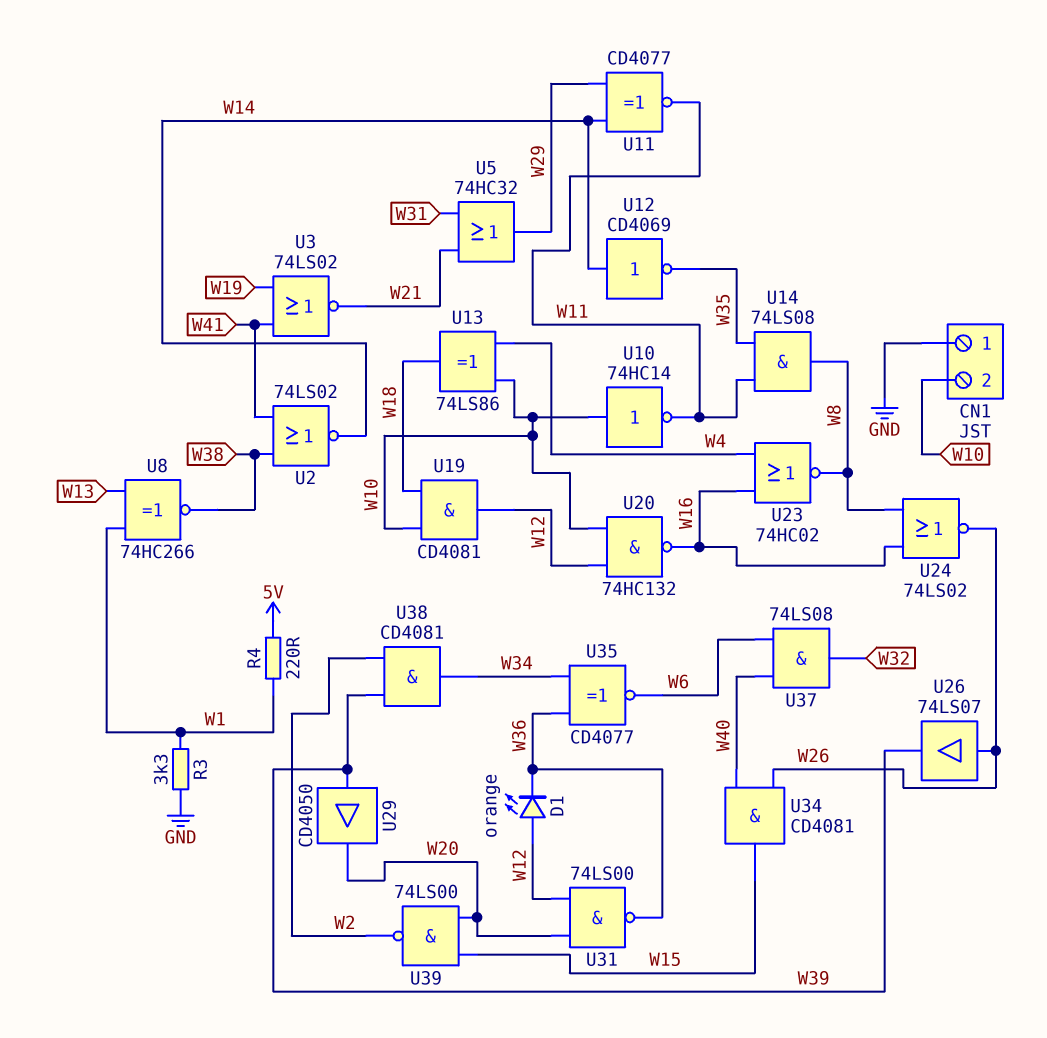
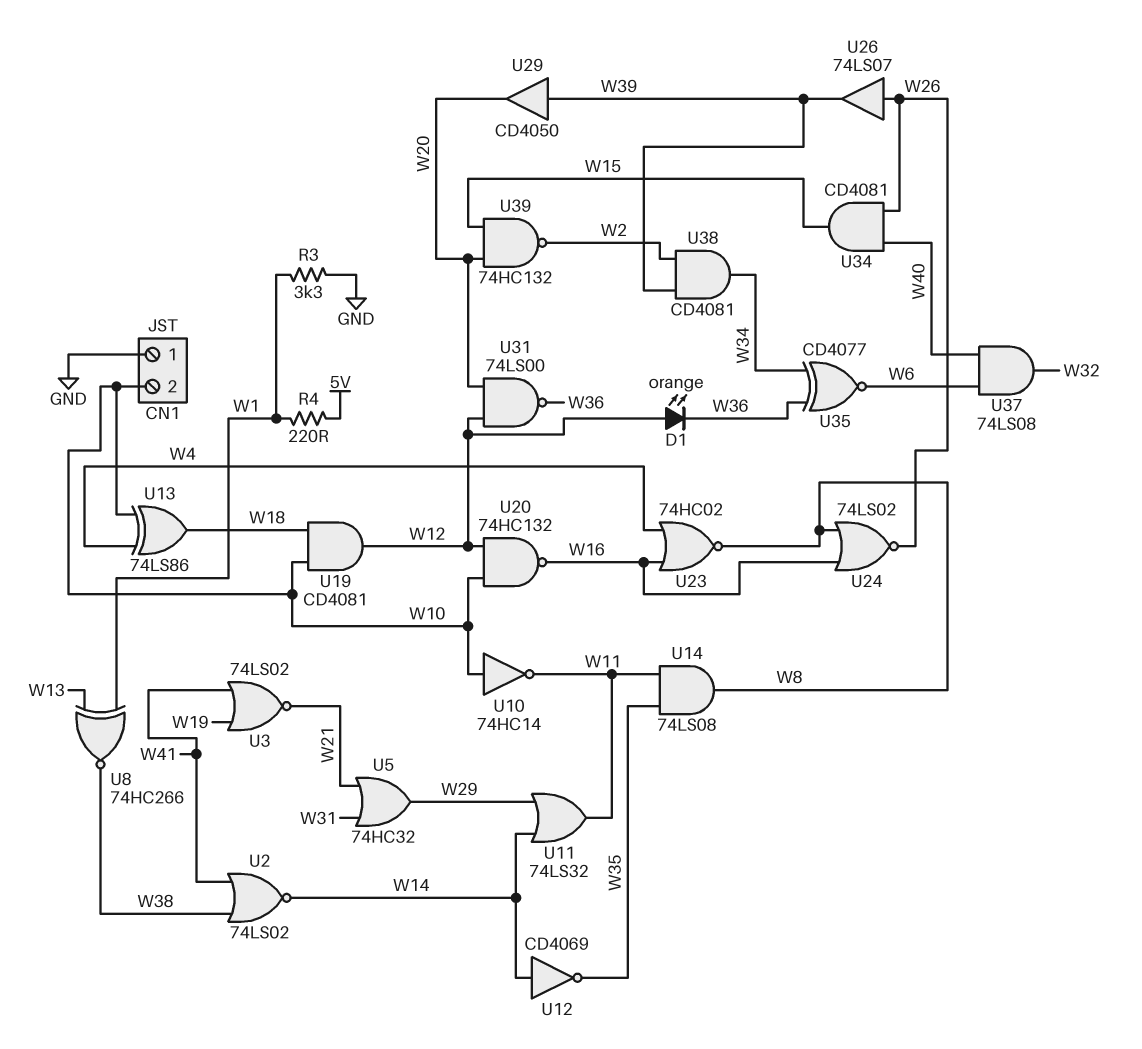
U11: XNOR CD4077 (in W14, in W29, out W11) -> OR 74LS32 (in W14, in W29, out W11)
U39: NAND 74LS00 (in W15, in W20, out W2) -> NAND 74HC132 (in W15, in W20, out W2)

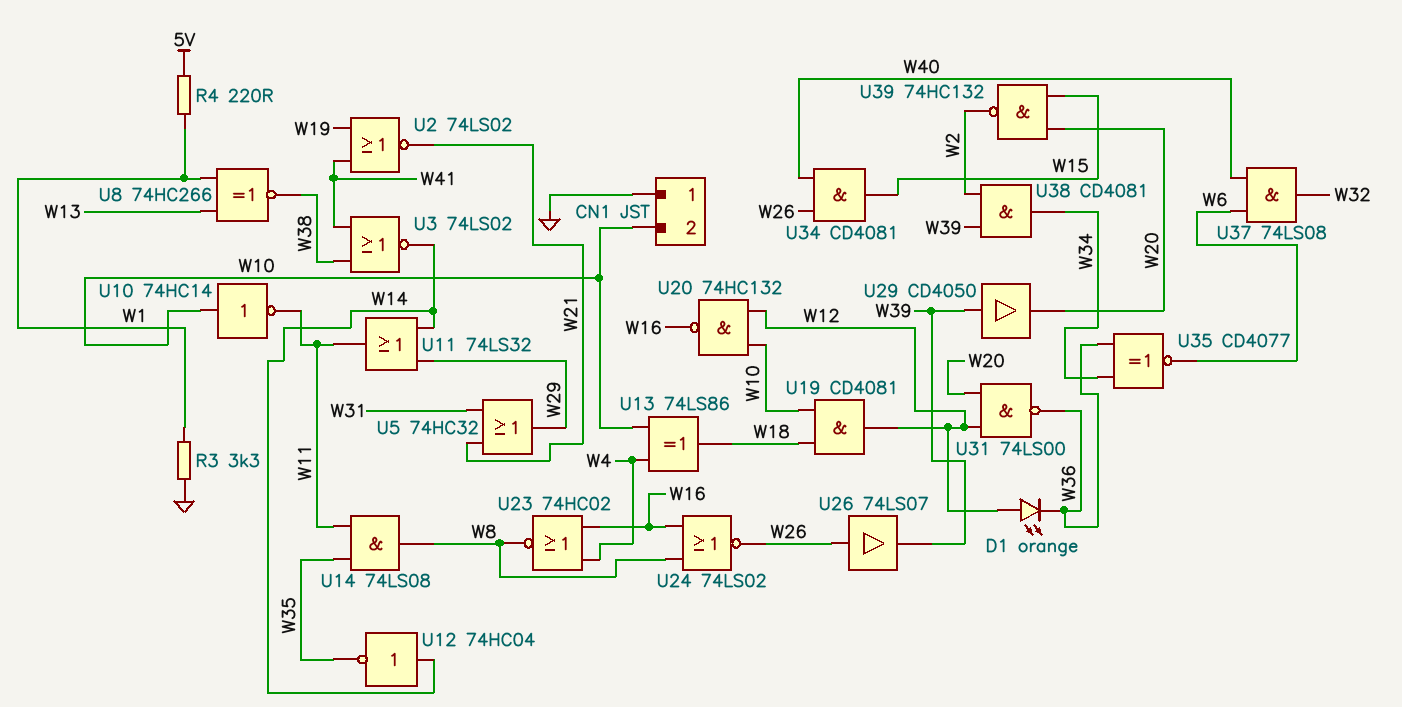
U2: NOR 74LS02 (in W38, in W41, out W14) -> NOR 74LS02 (in W19, in W41, out W21)
U3: NOR 74LS02 (in W19, in W41, out W21) -> NOR 74LS02 (in W38, in W41, out W14)
U12: NOT CD4069 (in W14, out W35) -> NOT 74HC04 (in W14, out W35)

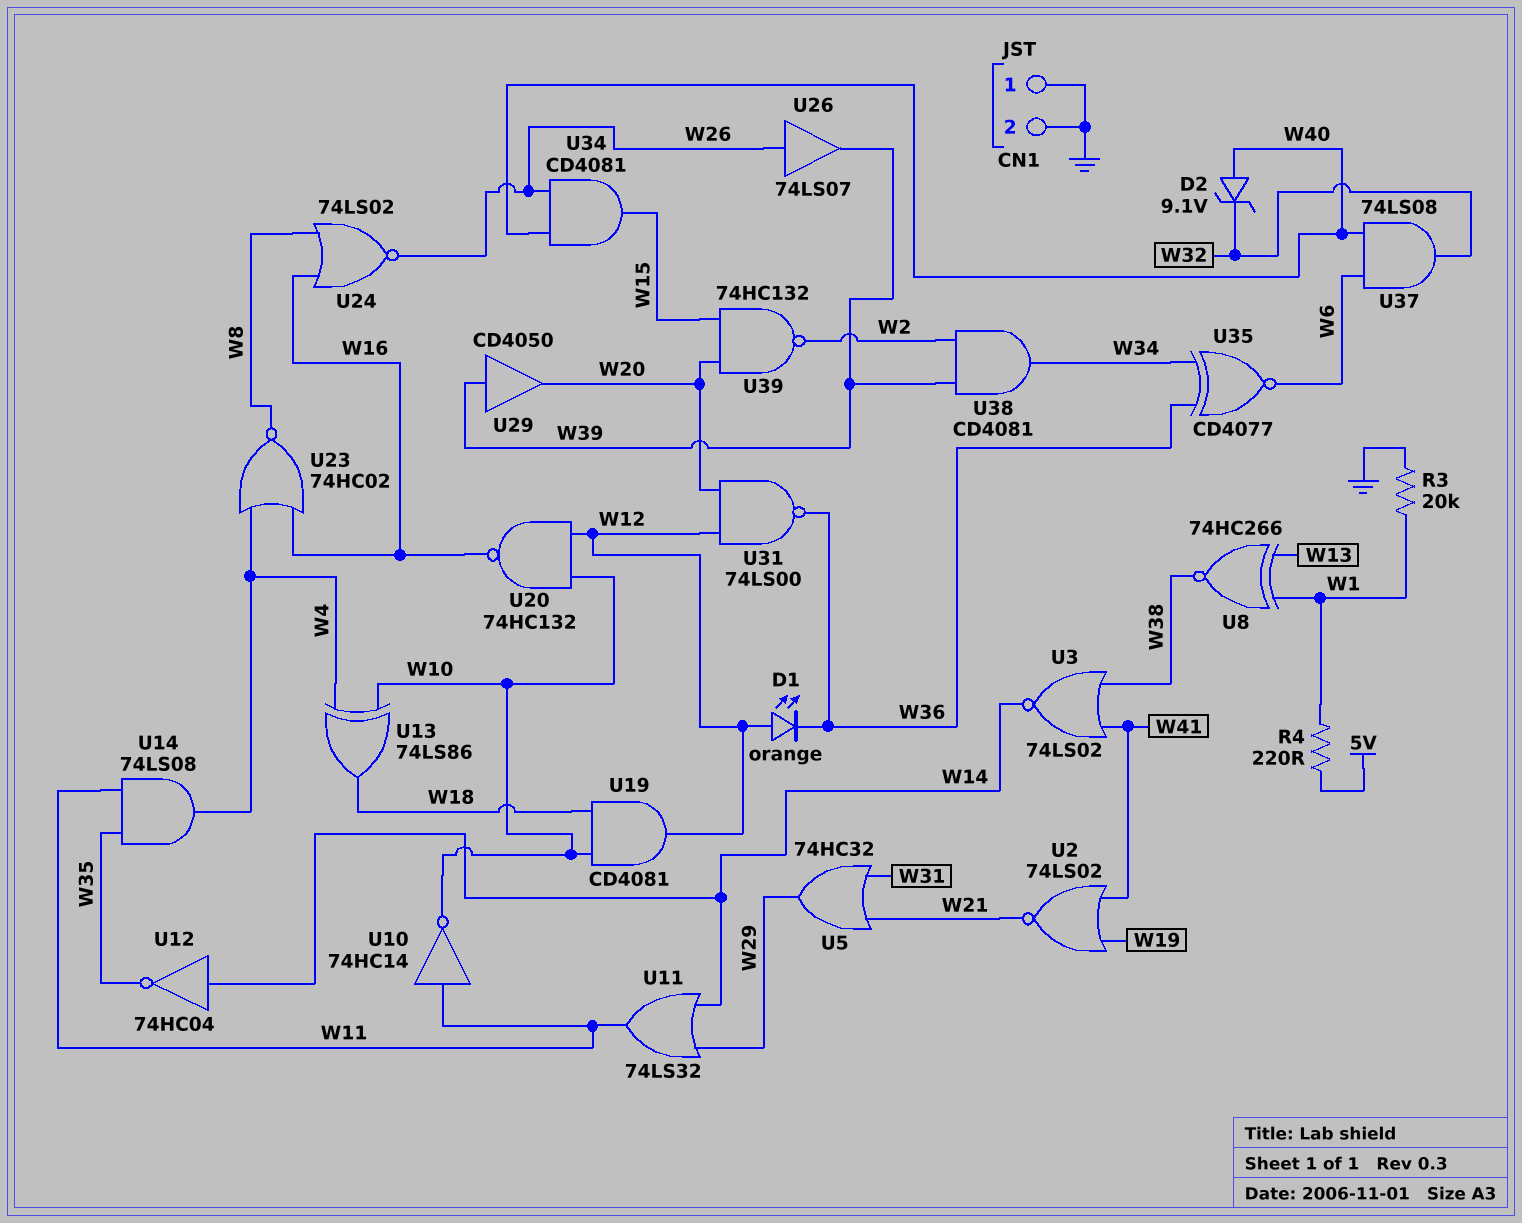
CN1 pin 2: W10 -> GND
D2: none -> zener 9.1V (A W40, K W32)
R3: 3.3k (GND, W1) -> 20k (GND, W1)
U10: NOT 74HC14 (in W10, out W11) -> NOT 74HC14 (in W11, out W10)
U14: AND 74LS08 (in W11, in W35, out W8) -> AND 74LS08 (in W11, in W35, out W4)

